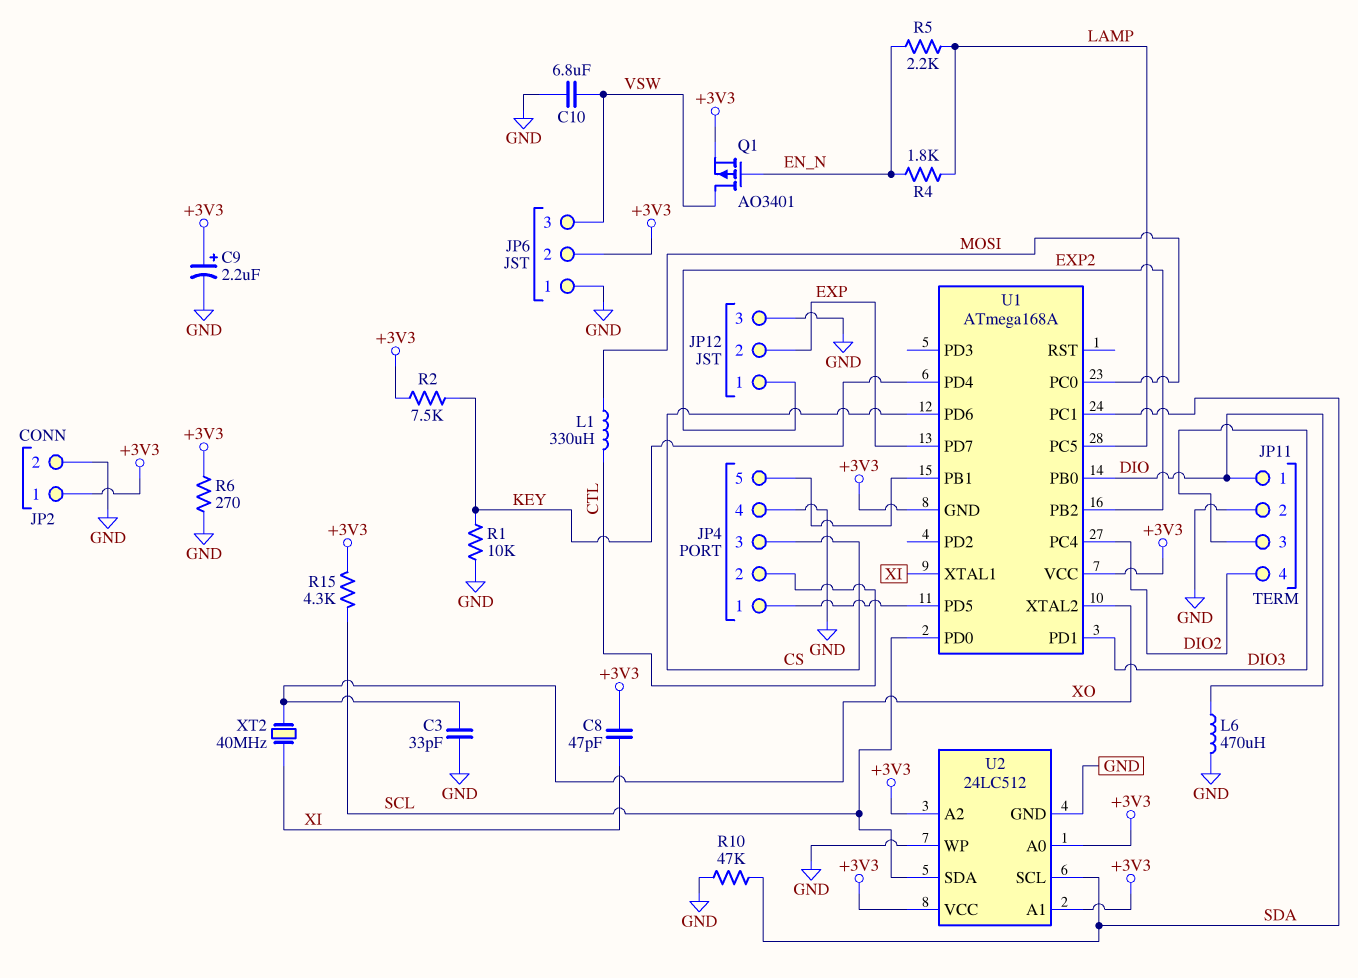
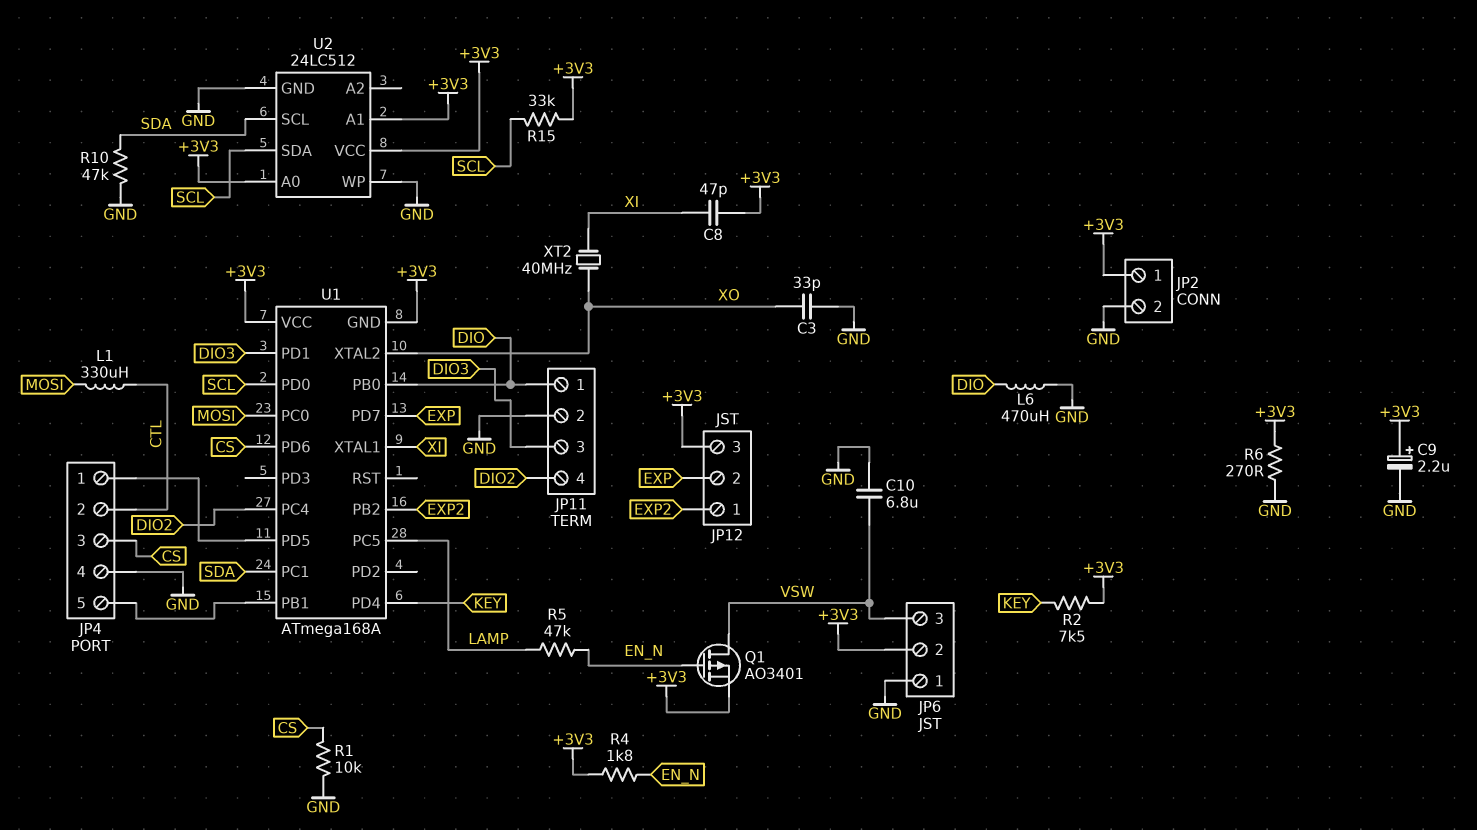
JP12 pin 3: GND -> +3V3
R1: 10k (GND, KEY) -> 10k (CS, GND)
R4: 1.8k (EN_N, LAMP) -> 1.8k (+3V3, EN_N)
R5: 2.2k (EN_N, LAMP) -> 47k (EN_N, LAMP)
R15: 4.3k (+3V3, SCL) -> 33k (+3V3, SCL)
U2 pin A2: +3V3 -> none

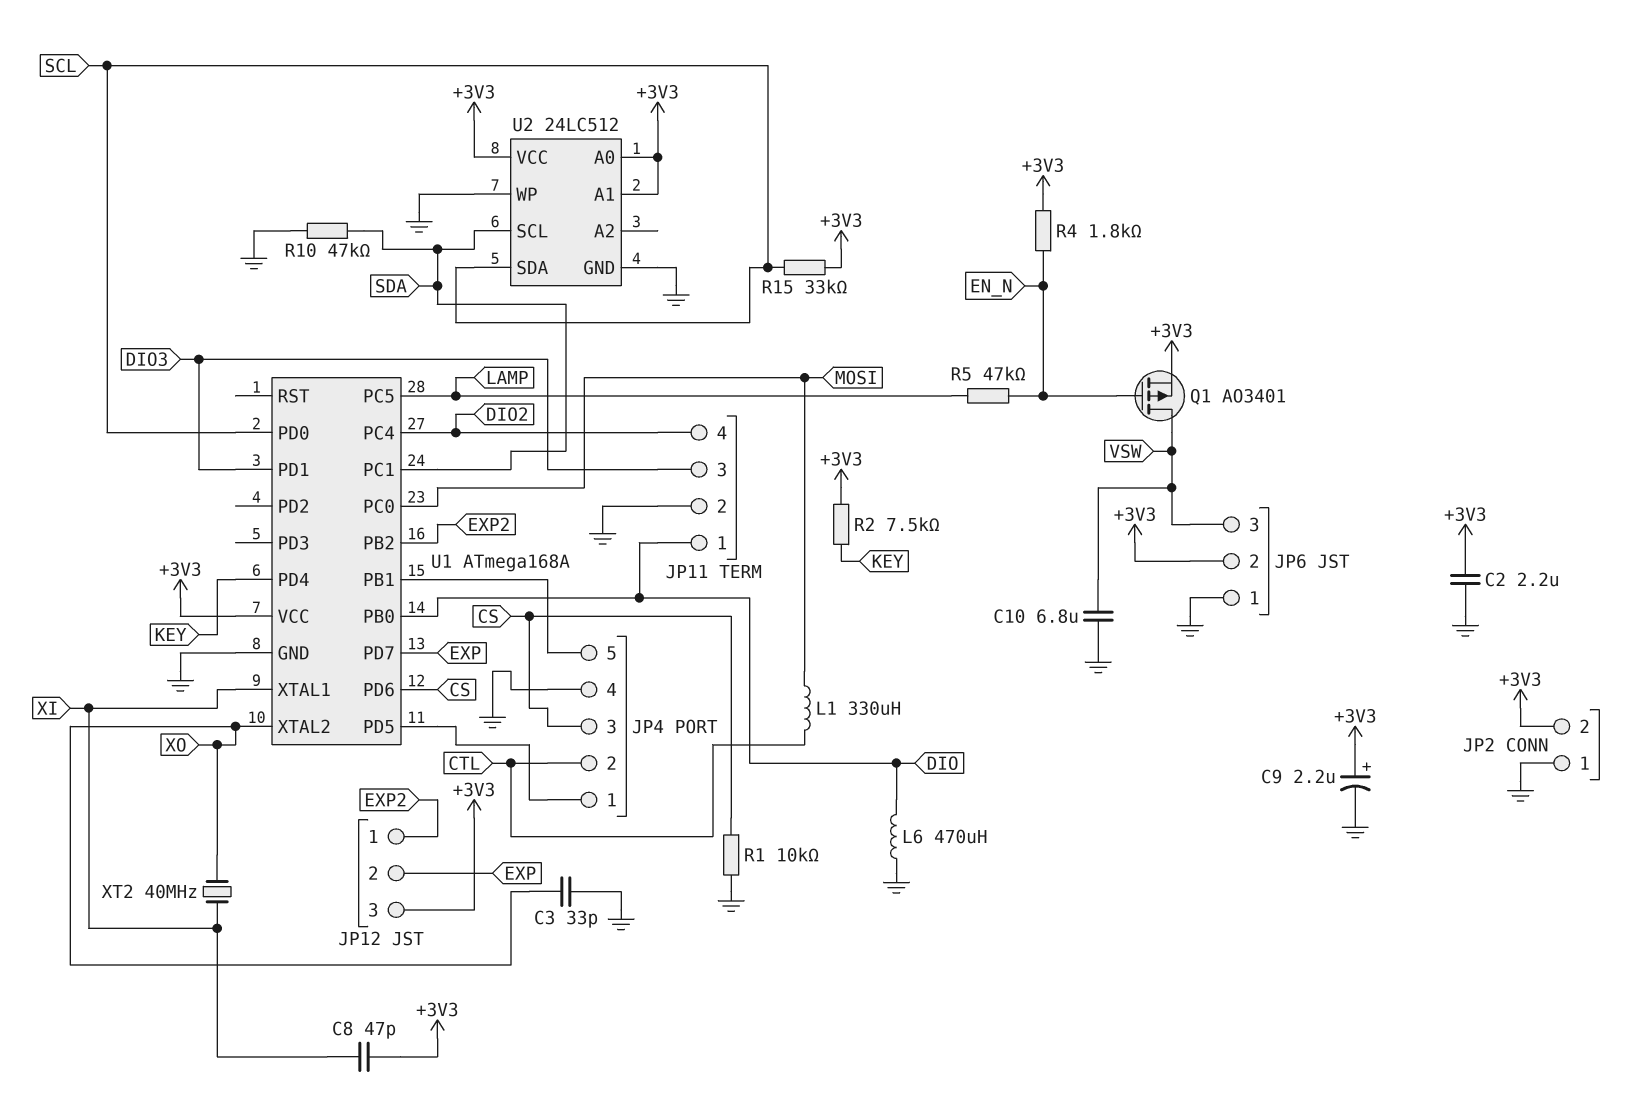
C2: none -> 2.2uF (+3V3, GND)
JP2 pin 1: +3V3 -> GND
JP2 pin 2: GND -> +3V3
R6: 270 (+3V3, GND) -> none
U1 pin GND: +3V3 -> GND

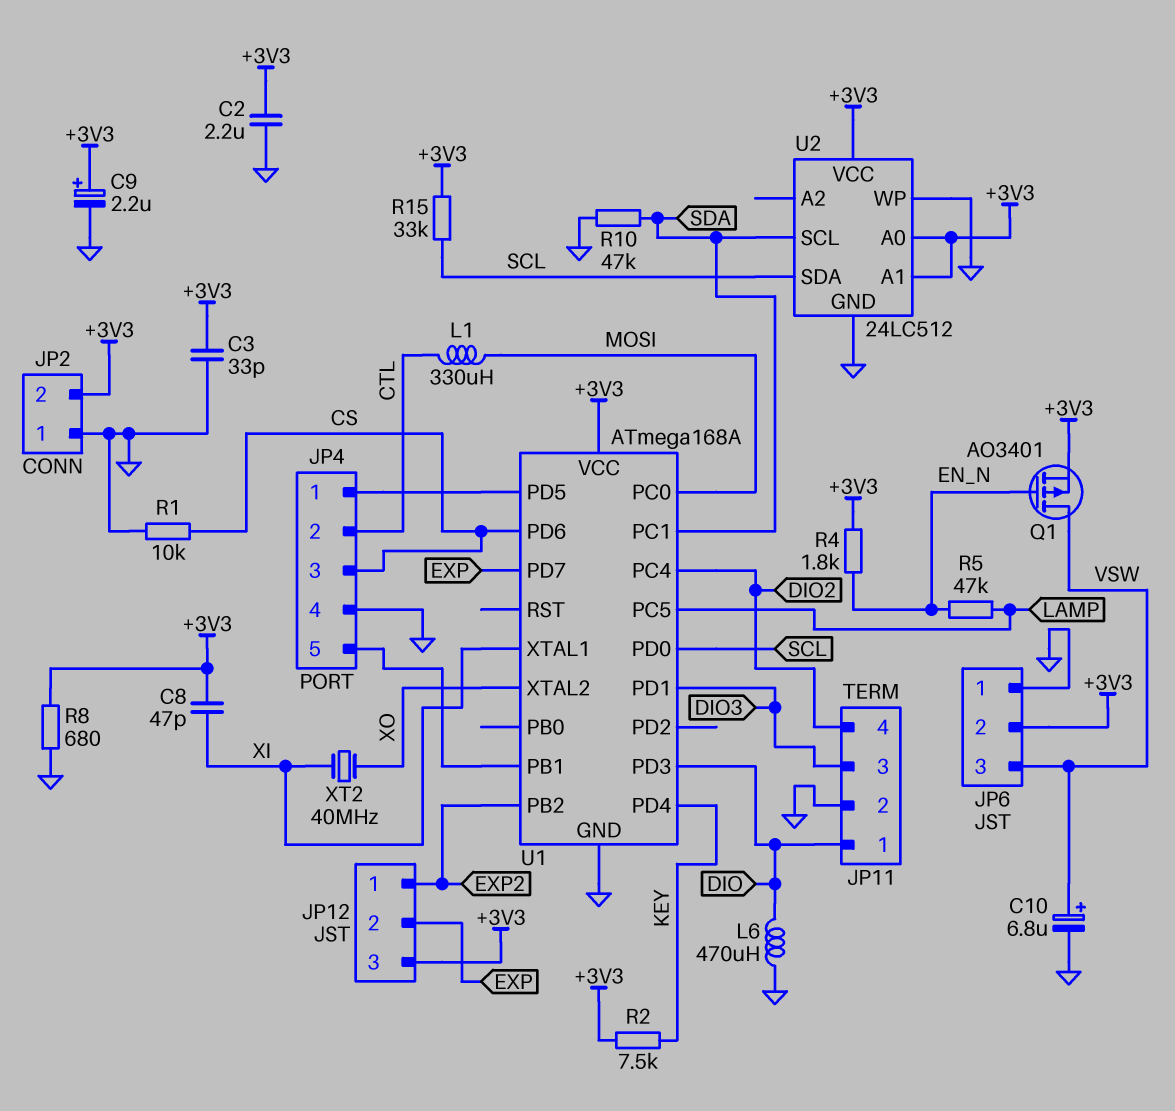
C3: 33pF (GND, XO) -> 33pF (+3V3, GND)
C10: 6.8uF (GND, VSW) -> 6.8uF (plus VSW, minus GND)
R8: none -> 680 (+3V3, GND)
U1 pin PB0: DIO -> none
U1 pin PD3: none -> DIO

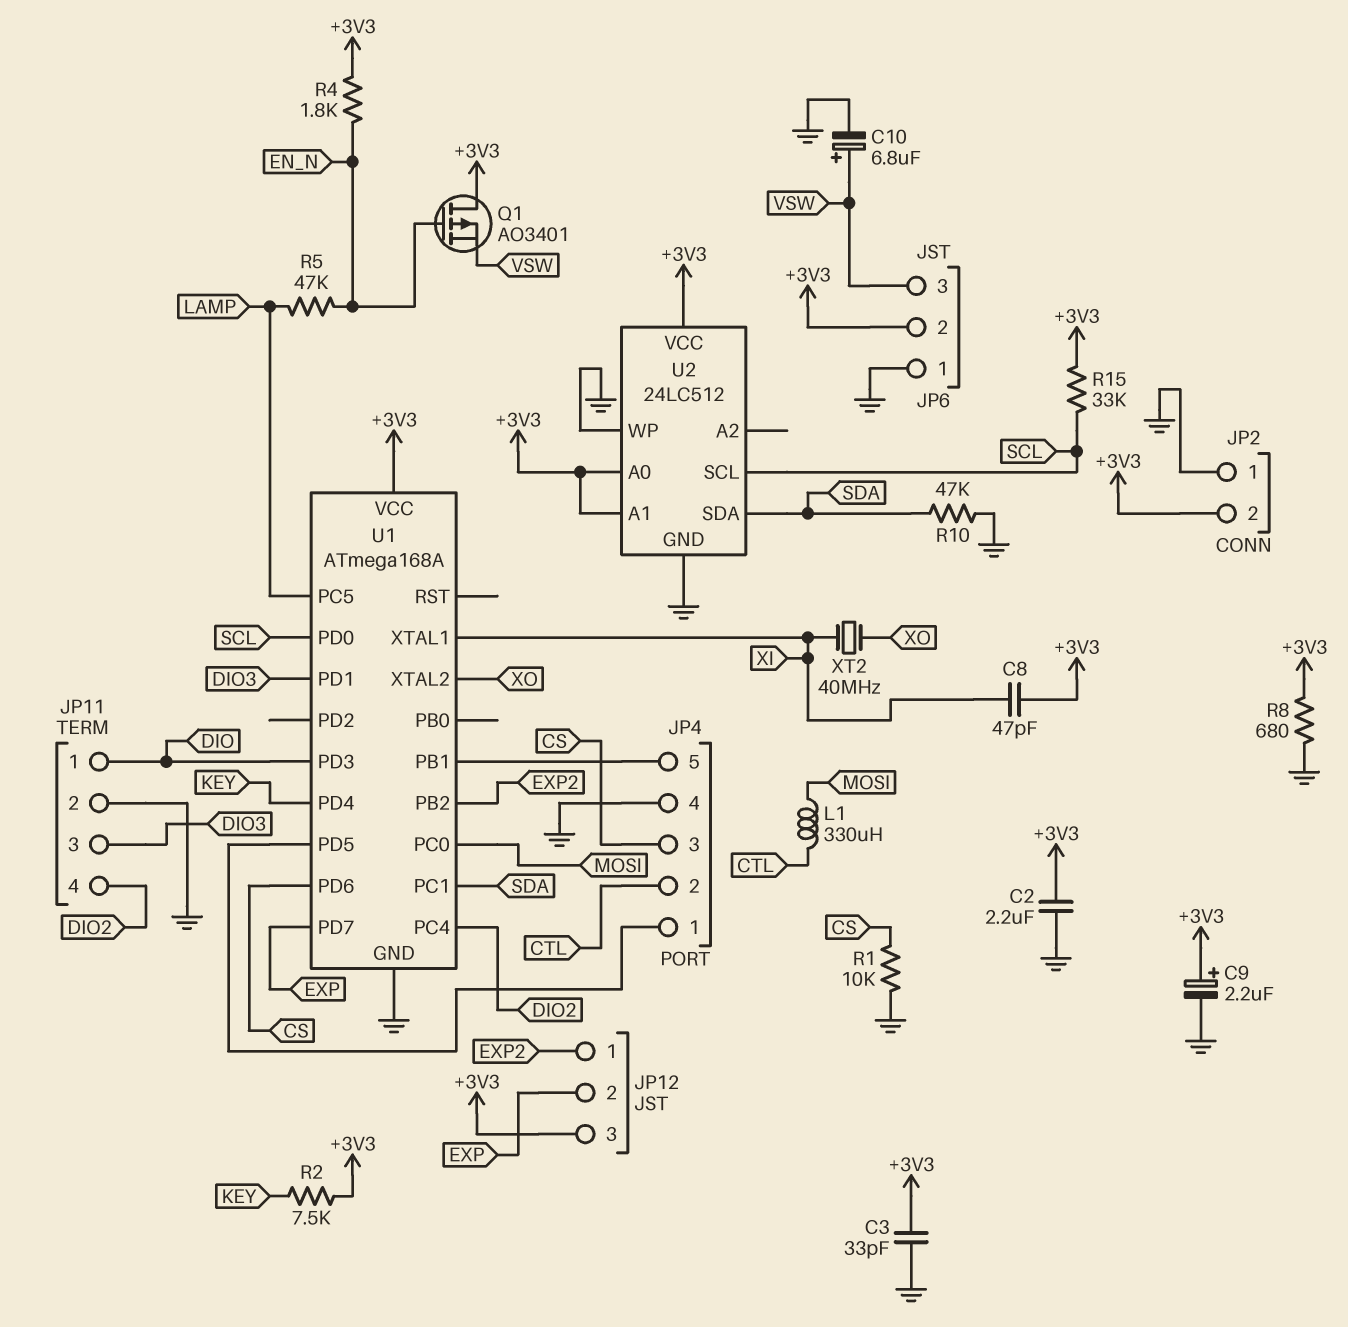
L6: 470uH (DIO, GND) -> none
Q1: PMOS AO3401 (G EN_N, D VSW, S +3V3) -> PMOS AO3401 (G EN_N, D +3V3, S VSW)
U2 pin SCL: SDA -> SCL
U2 pin SDA: SCL -> SDA

